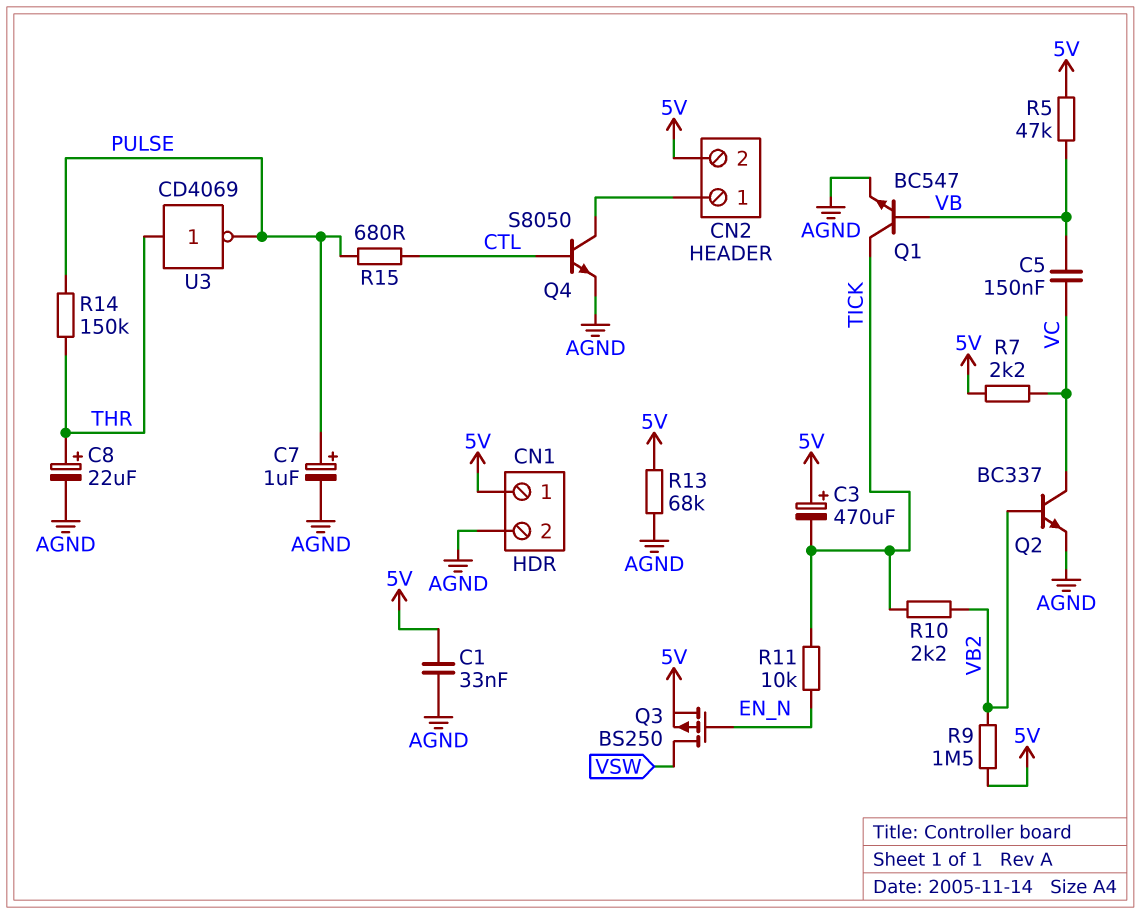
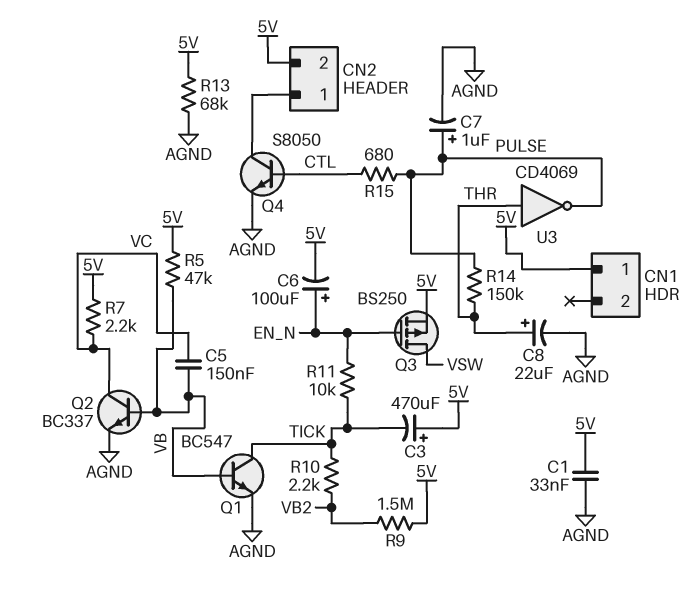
C6: none -> 100uF (plus EN_N, minus 5V)
CN1 pin 2: AGND -> none
Q2: NPN BC337 (B VB2, C VC, E AGND) -> NPN BC337 (B VB, C VC, E AGND)

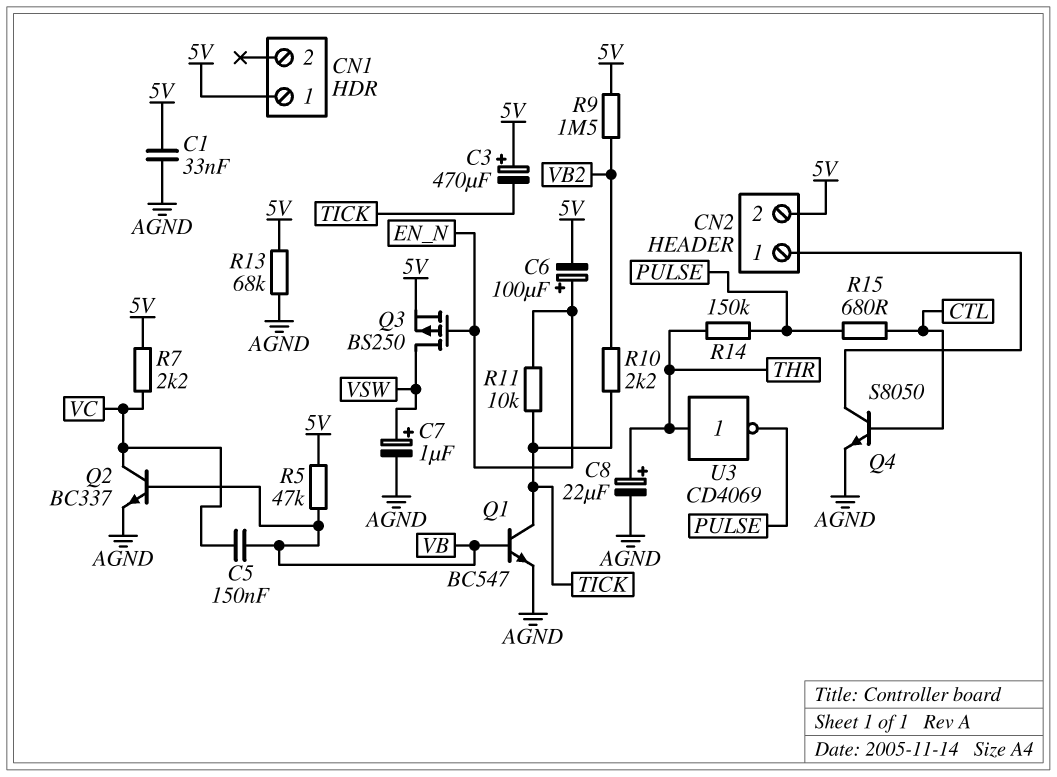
C7: 1uF (plus PULSE, minus AGND) -> 1uF (plus VSW, minus AGND)

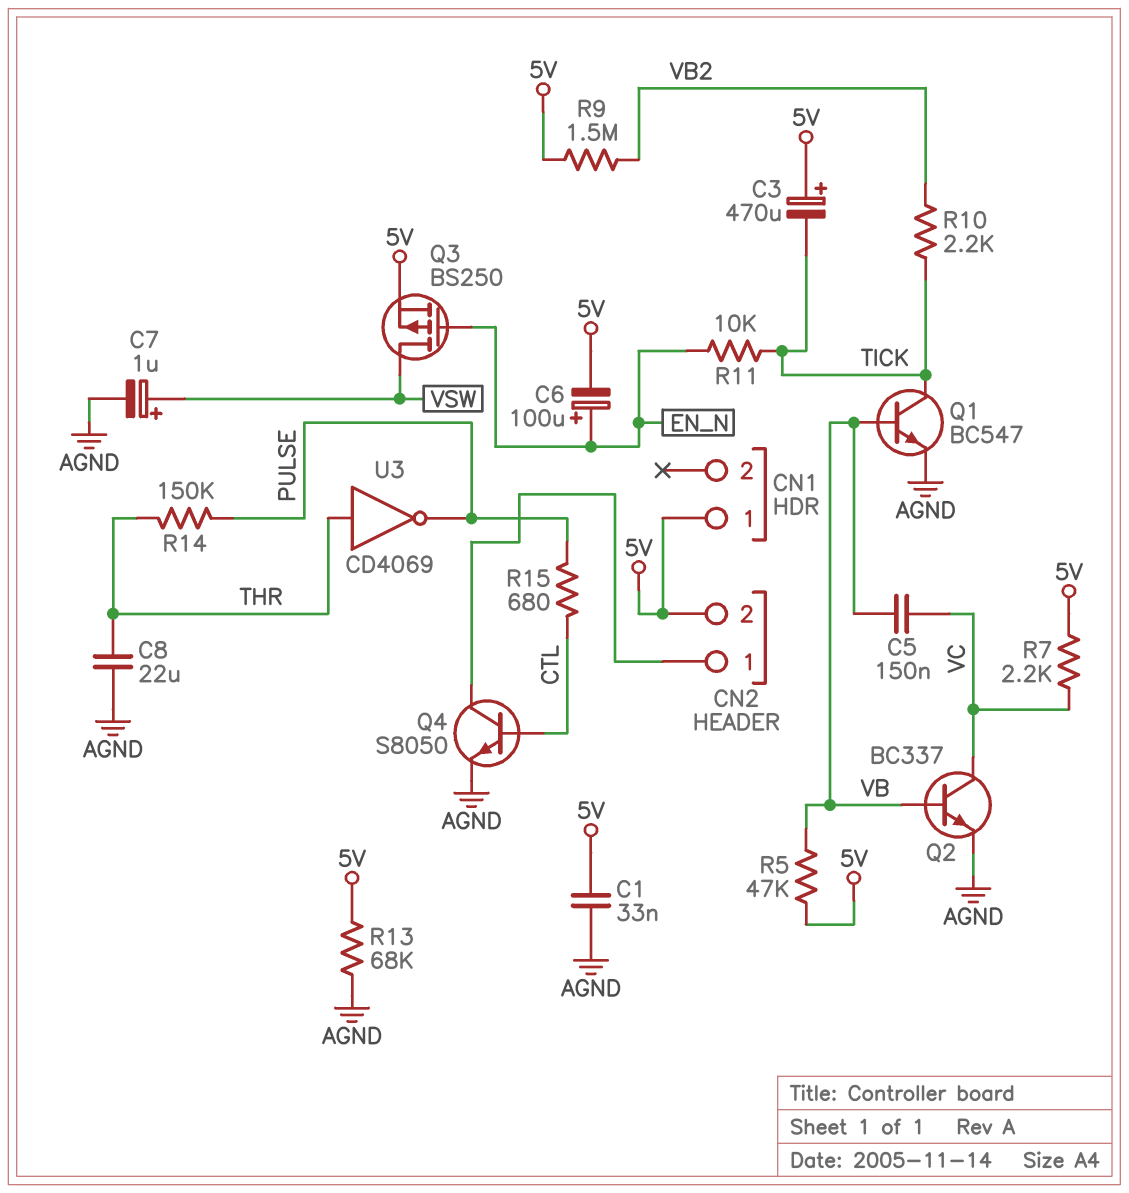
C8: 22uF (plus THR, minus AGND) -> 22uF (AGND, THR)

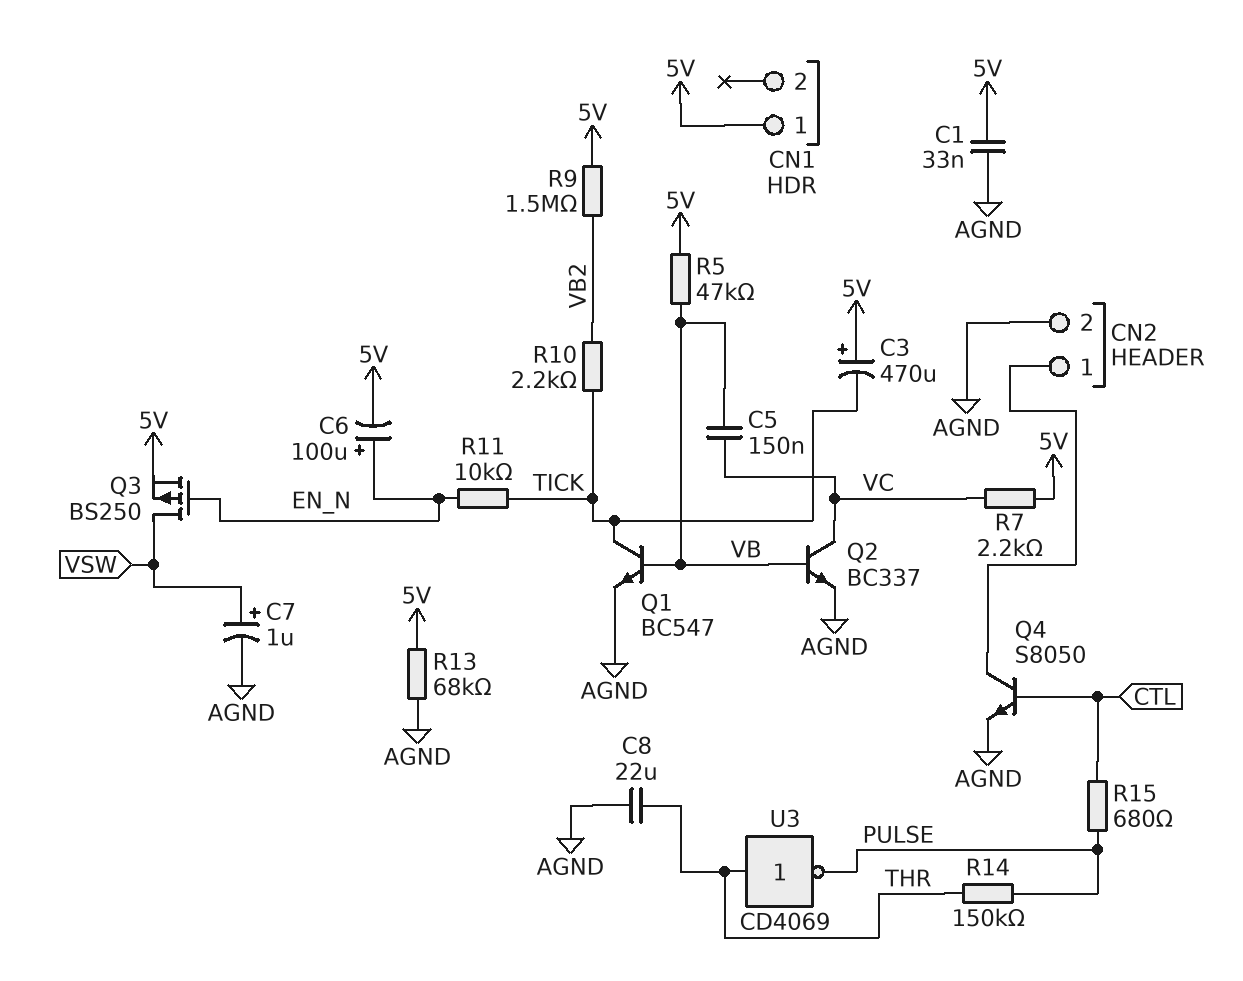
CN2 pin 2: 5V -> AGND

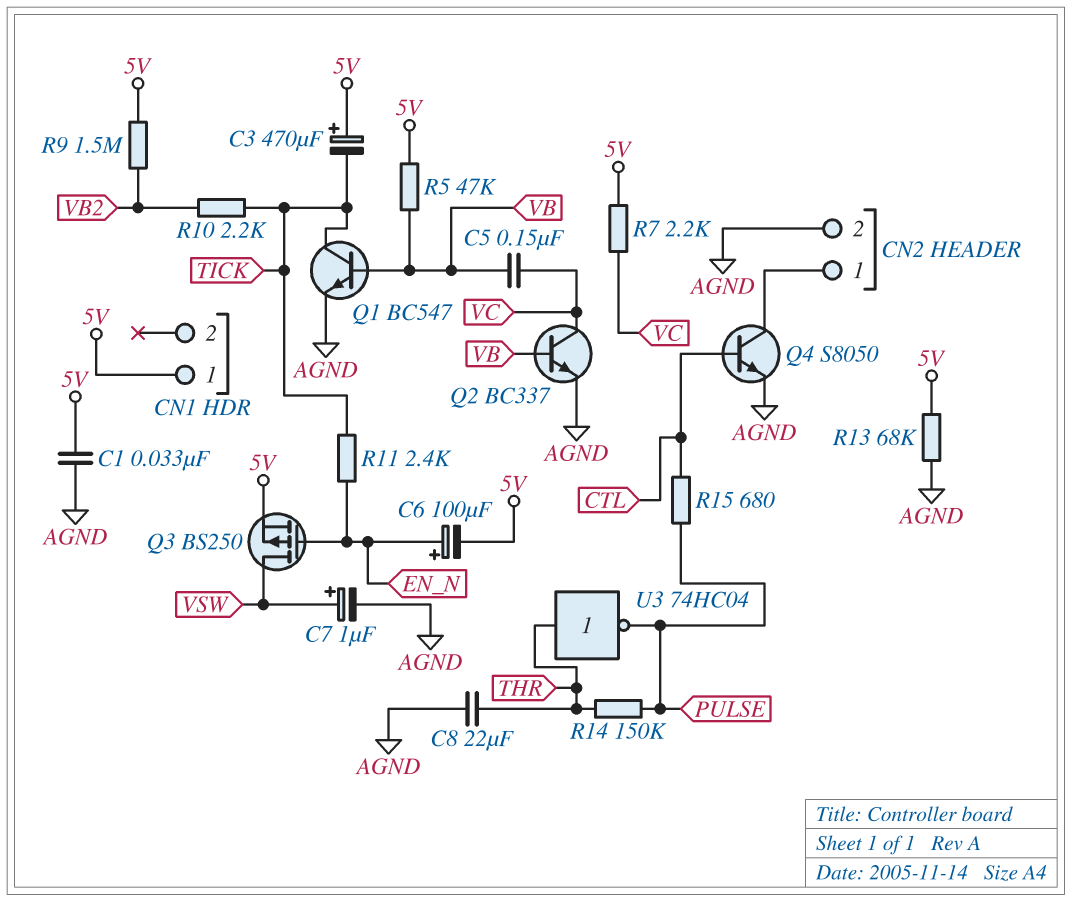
R11: 10k (EN_N, TICK) -> 2.4k (EN_N, TICK)
U3: NOT CD4069 (in THR, out PULSE) -> NOT 74HC04 (in THR, out PULSE)

